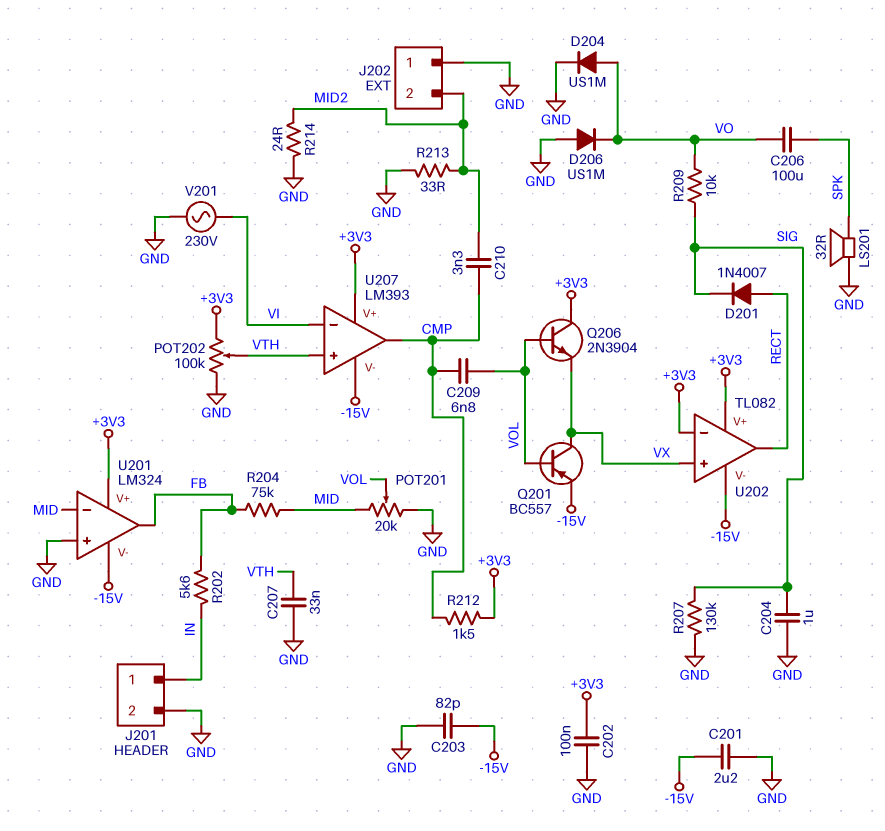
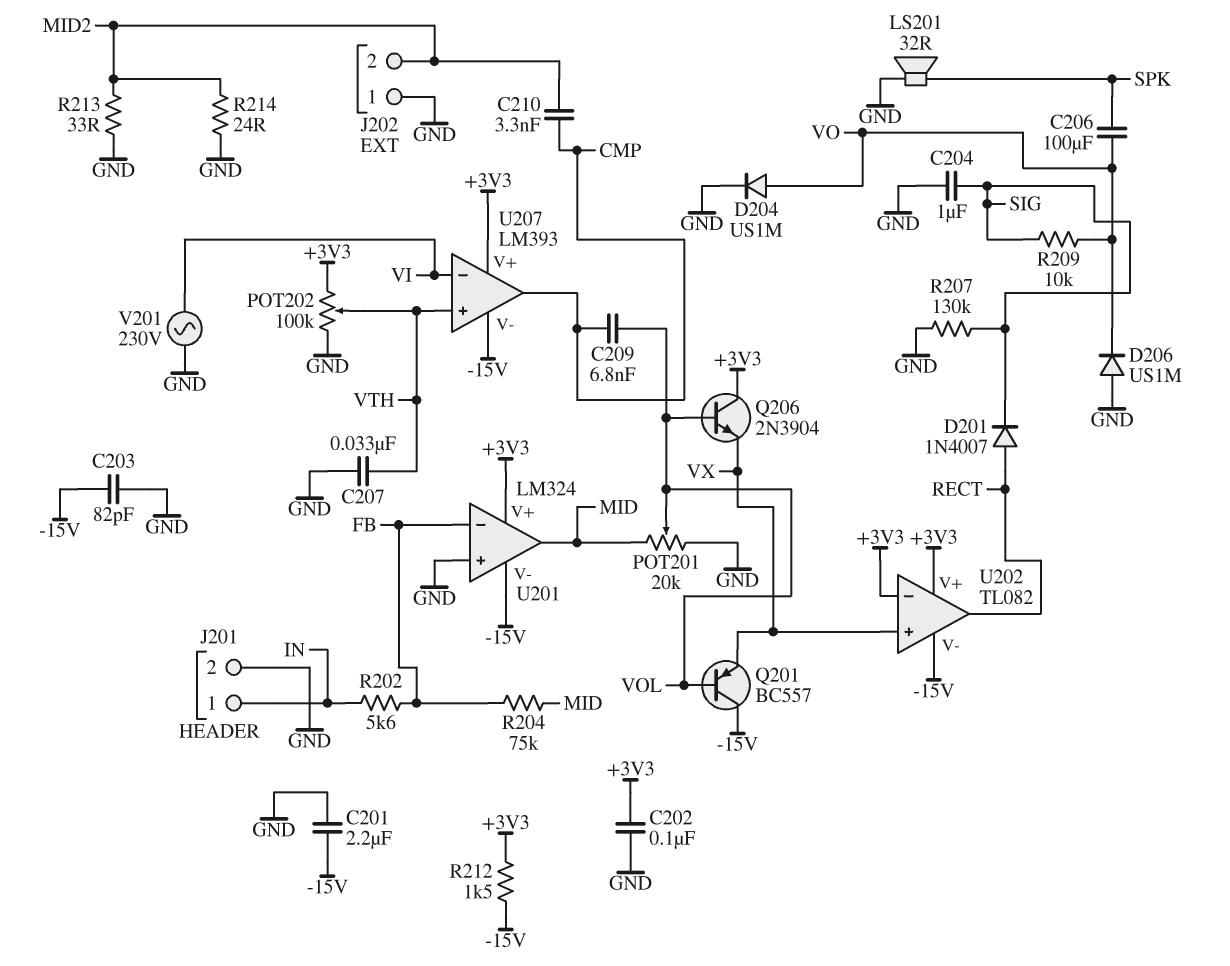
Q201: PNP BC557 (B VOL, C VX, E -15V) -> PNP BC557 (B VOL, C -15V, E VX)
R212: 1.5k (+3V3, CMP) -> 1.5k (+3V3, -15V)
U201 pin in-: MID -> FB
U201 pin out: FB -> MID

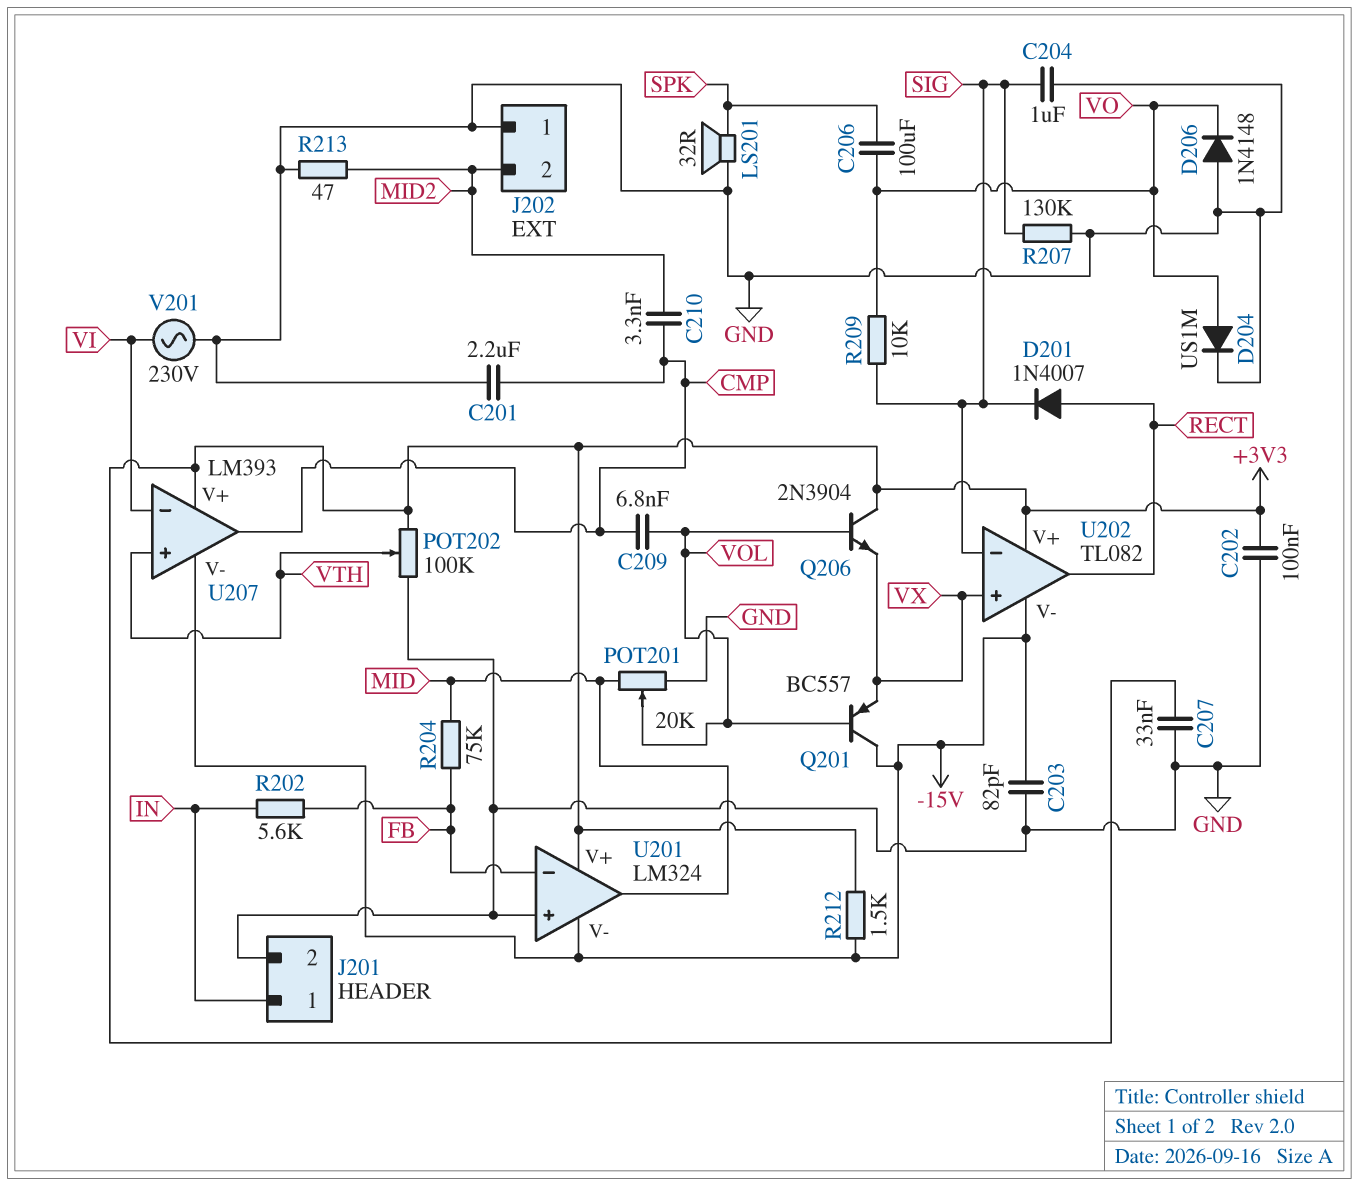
C201: 2.2uF (-15V, GND) -> 2.2uF (CMP, GND)
C207: 33nF (GND, VTH) -> 33nF (+3V3, GND)
D206: diode US1M (A GND, K VO) -> diode 1N4148 (A GND, K VO)
R213: 33 (GND, MID2) -> 47 (GND, MID2)
R214: 24 (GND, MID2) -> none
U202 pin in-: +3V3 -> SIG

